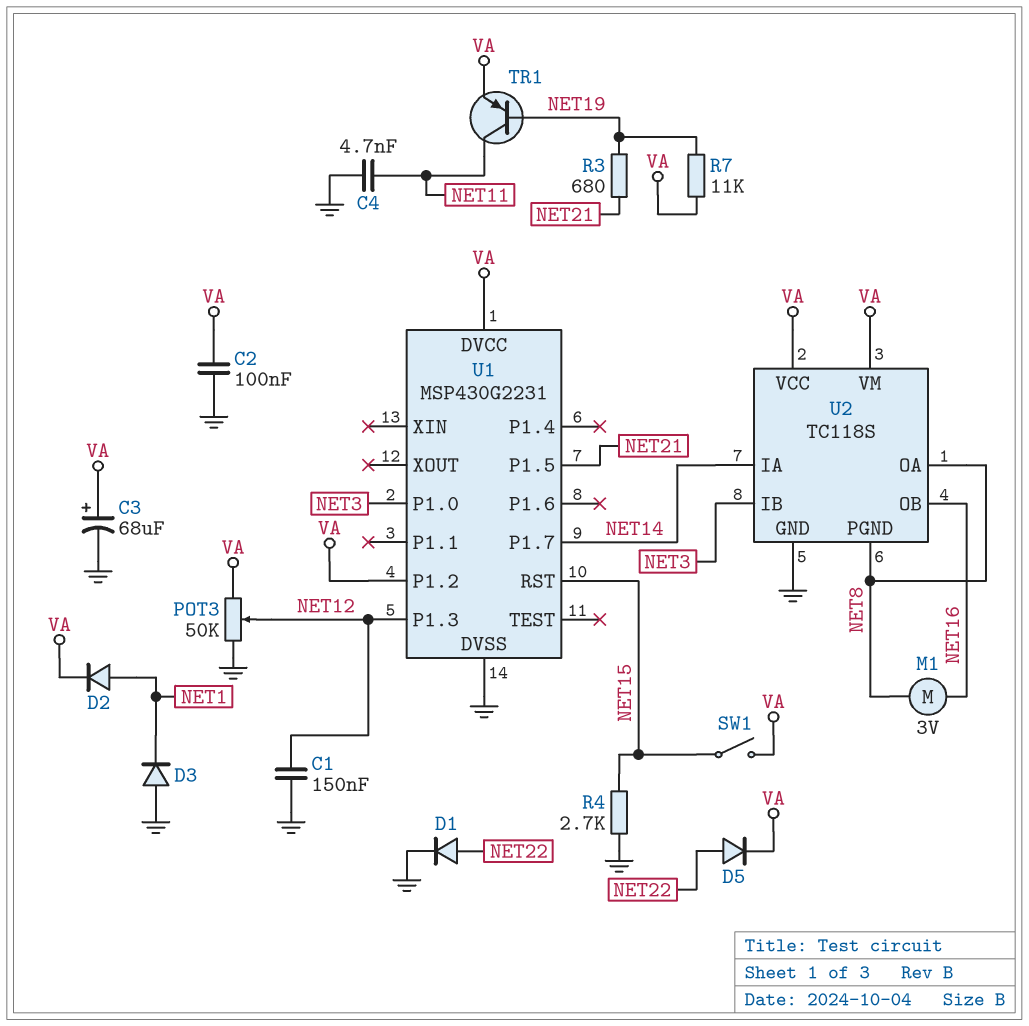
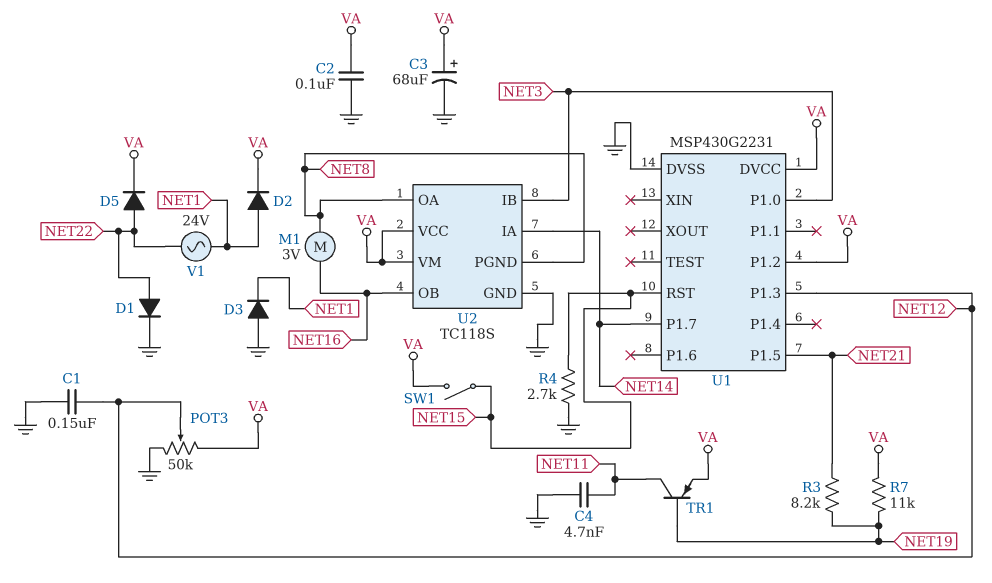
R3: 680 (NET19, NET21) -> 8.2k (NET19, NET21)
V1: none -> AC 24V (NET1, NET22)

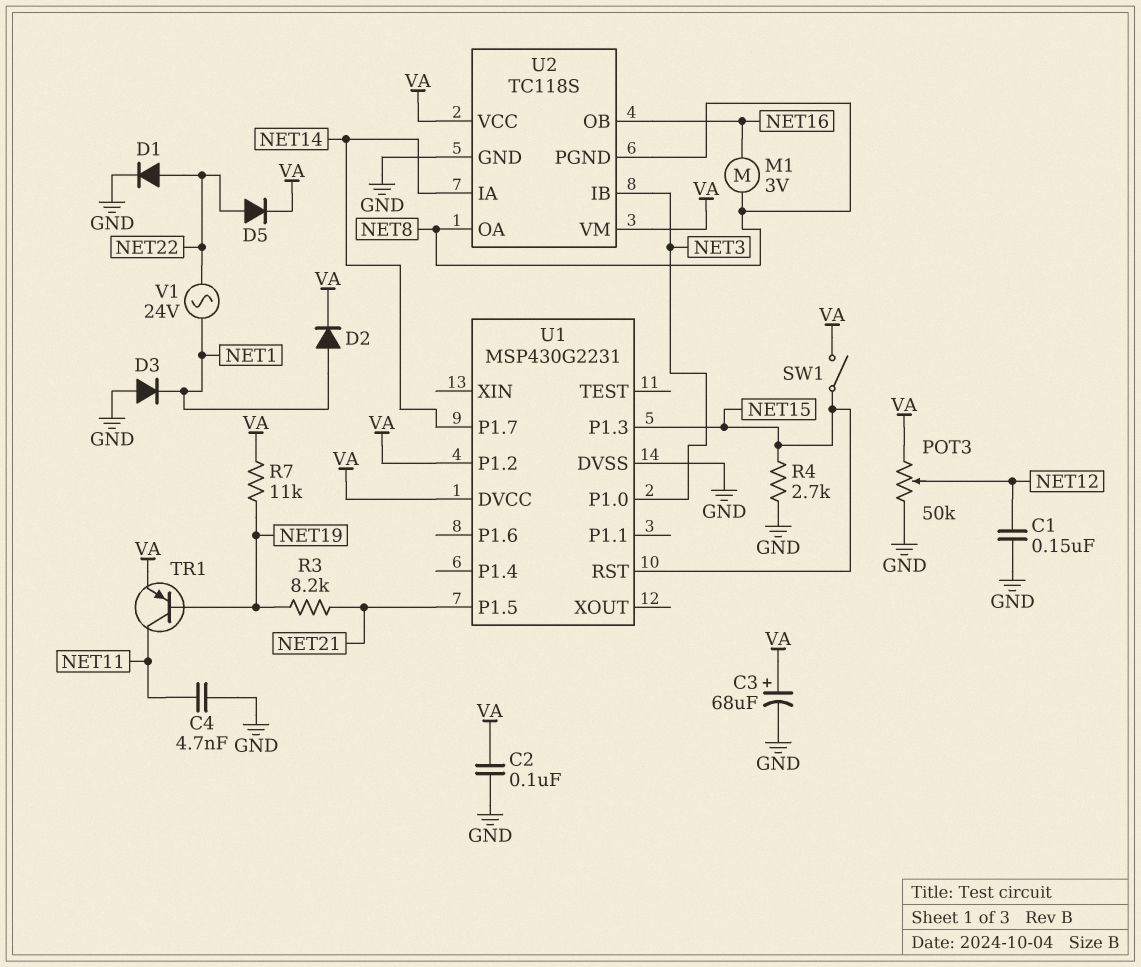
U1 pin P1.3: NET12 -> NET15

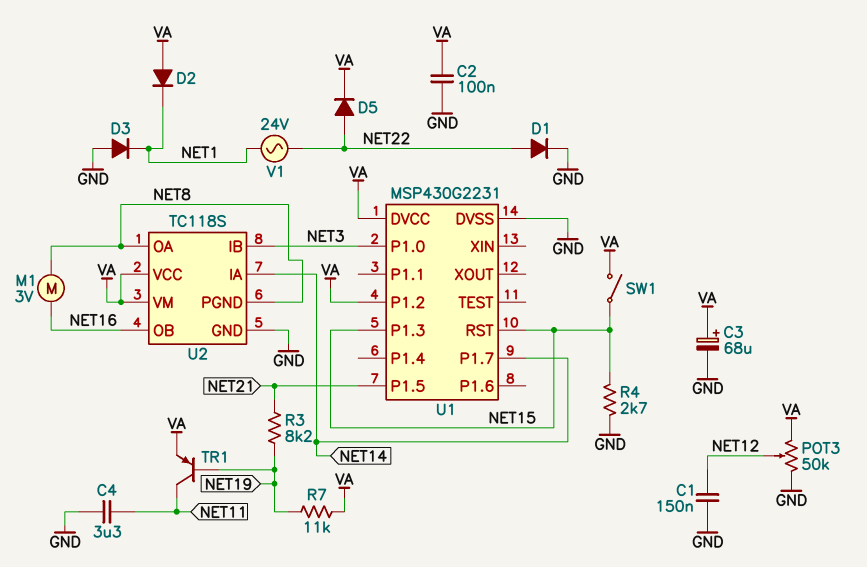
C4: 4.7nF (GND, NET11) -> 3.3uF (GND, NET11)
D2: diode (A NET1, K VA) -> diode (A VA, K NET1)

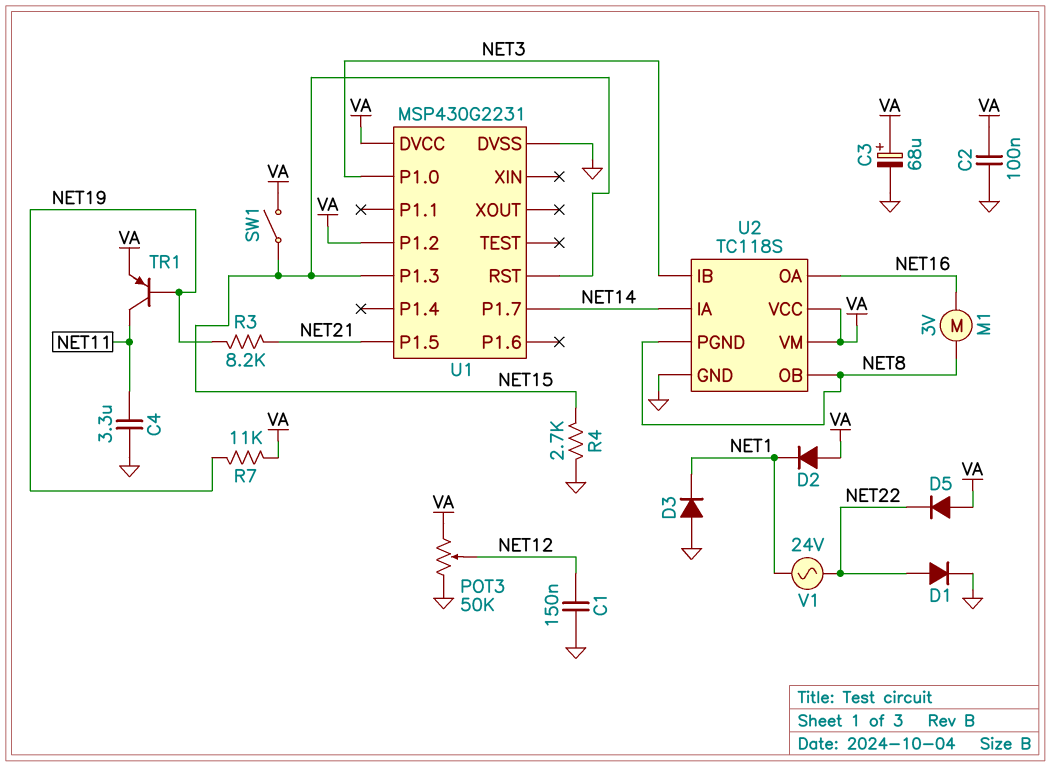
D5: diode (A NET22, K VA) -> diode (A VA, K NET22)
U2 pin OA: NET8 -> NET16
U2 pin OB: NET16 -> NET8

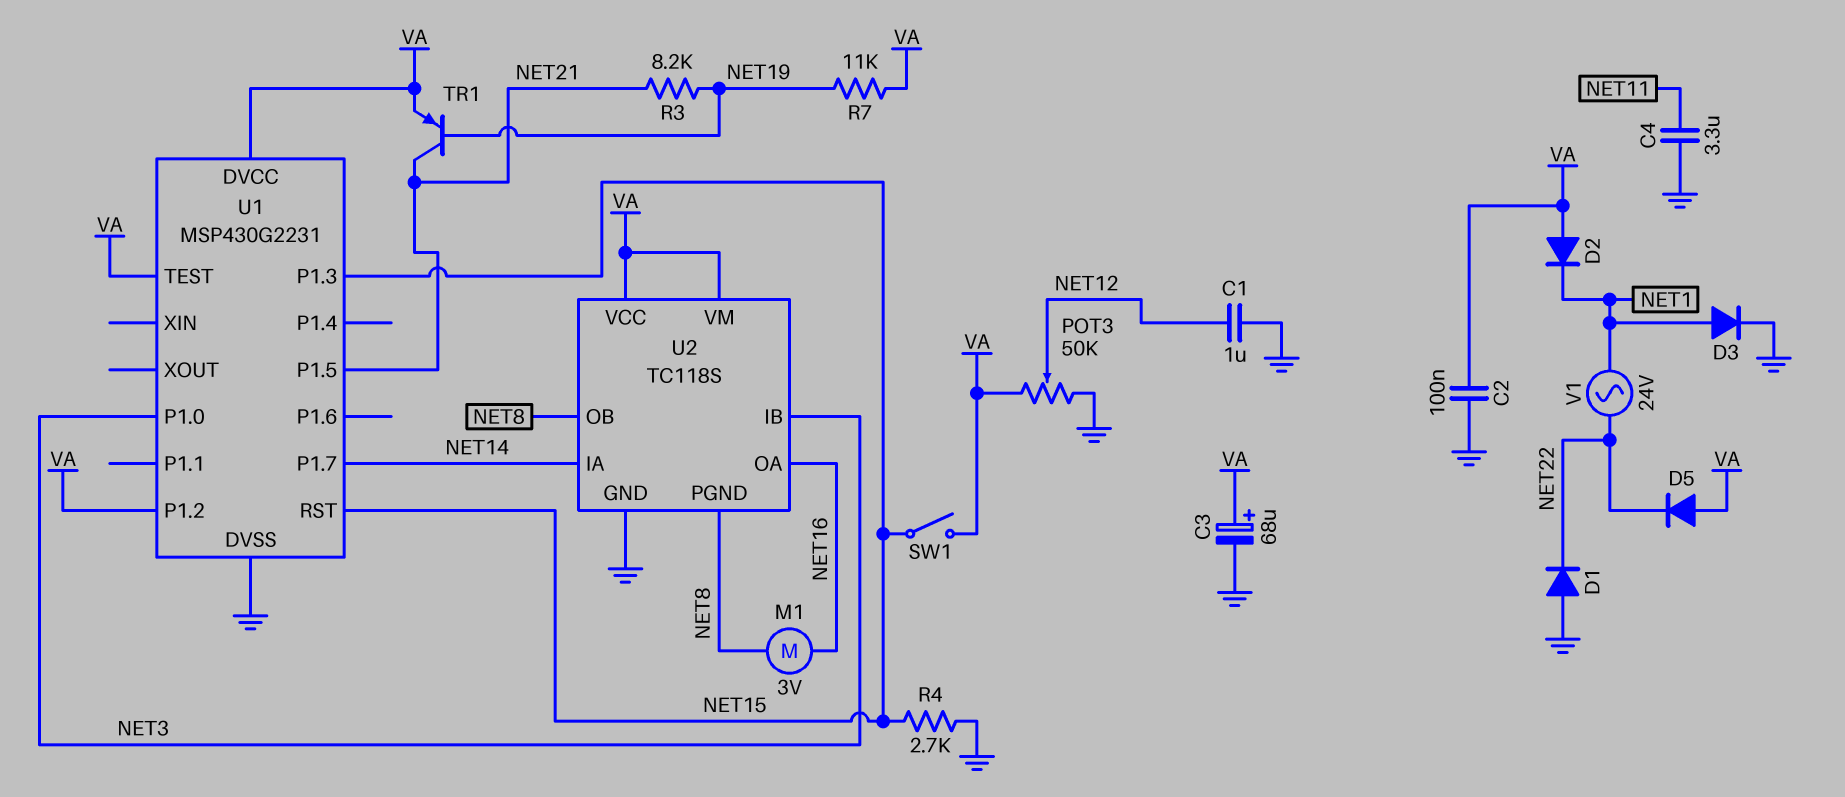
C1: 150nF (GND, NET12) -> 1uF (GND, NET12)
D1: diode (A NET22, K GND) -> diode (A GND, K NET22)
D3: diode (A GND, K NET1) -> diode (A NET1, K GND)
TR1: PNP (B NET19, C NET11, E VA) -> PNP (B NET19, C NET21, E VA)
U1 pin TEST: none -> VA

